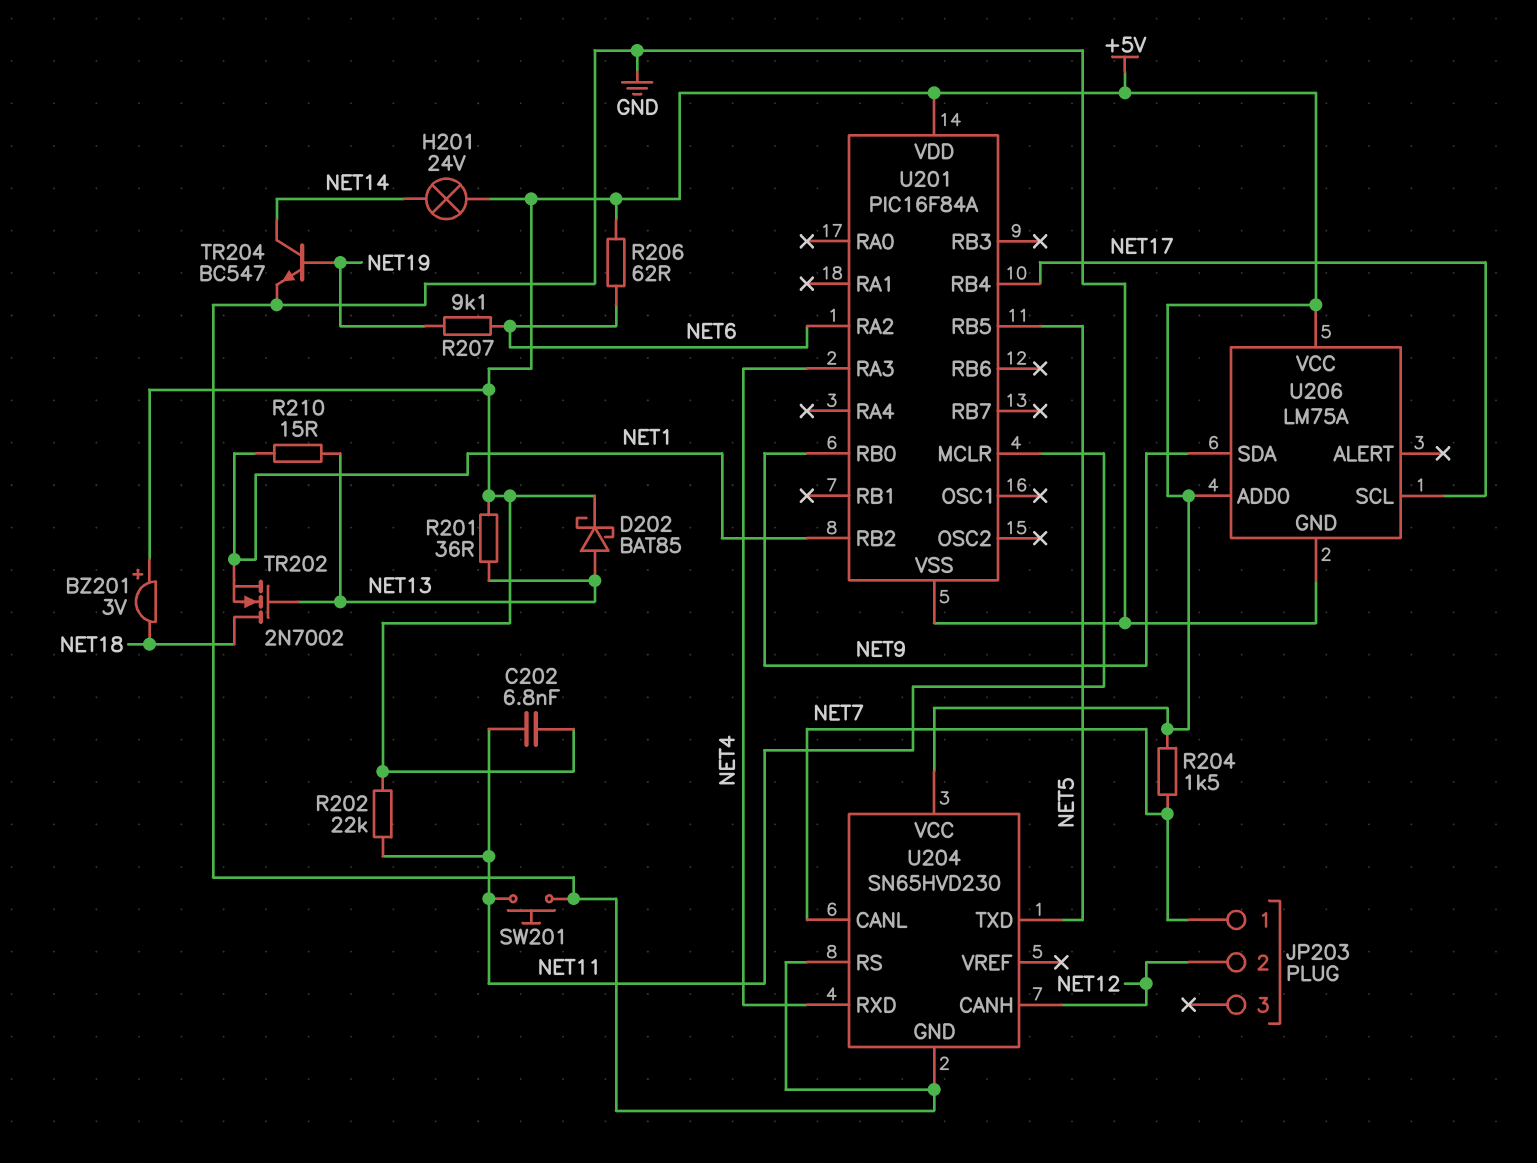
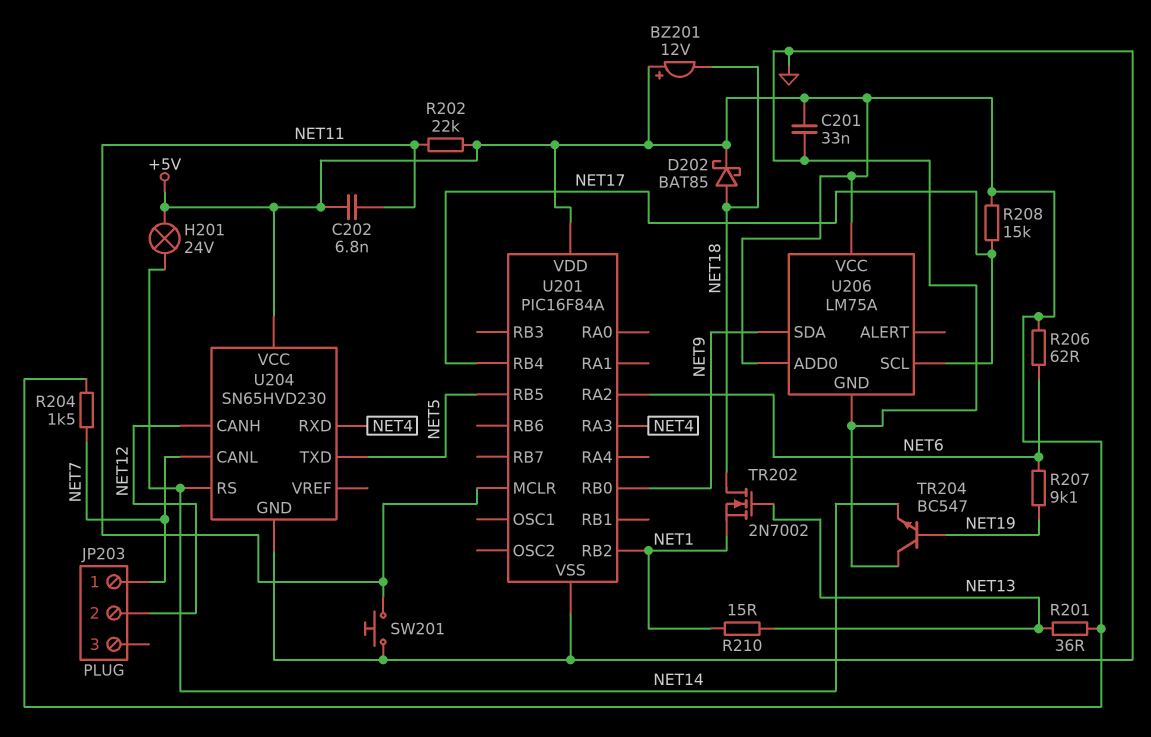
BZ201: buzzer 3V (plus +5V, minus NET18) -> buzzer 12V (plus +5V, minus NET18)
C201: none -> 33nF (+5V, GND)
D202: schottky BAT85 (A NET13, K +5V) -> schottky BAT85 (A NET18, K +5V)
R208: none -> 15k (+5V, NET17)
TR204: NPN BC547 (B NET19, C NET14, E GND) -> NPN BC547 (B NET19, C GND, E NET14)
U204 pin RS: GND -> NET14

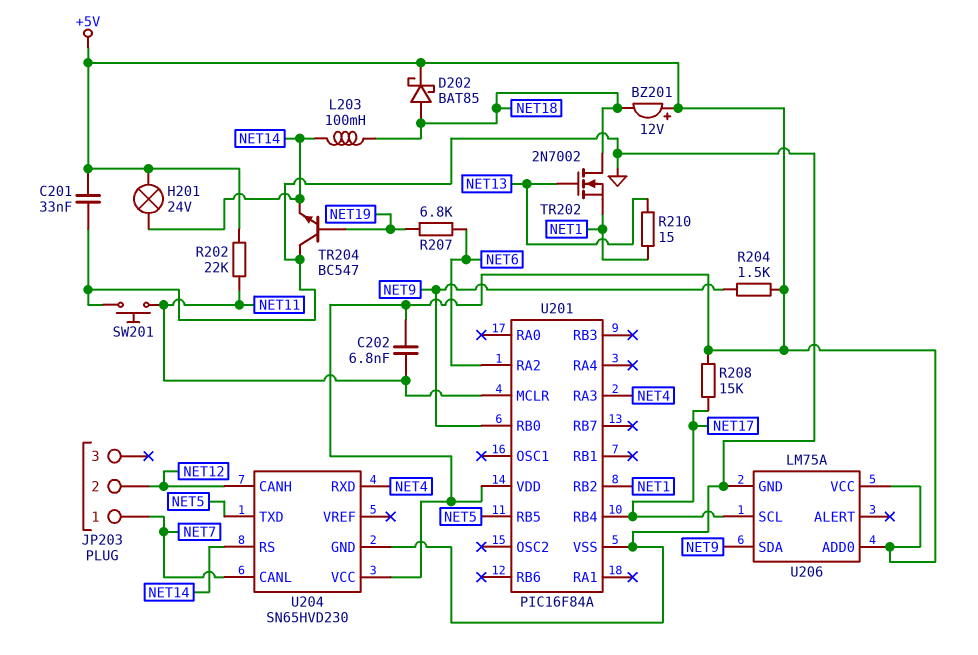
L203: none -> 100mH (NET14, NET18)
R201: 36 (+5V, NET13) -> none
R204: 1.5k (+5V, NET7) -> 1.5k (+5V, NET9)
R206: 62 (+5V, NET6) -> none
R207: 9.1k (NET6, NET19) -> 6.8k (NET6, NET19)

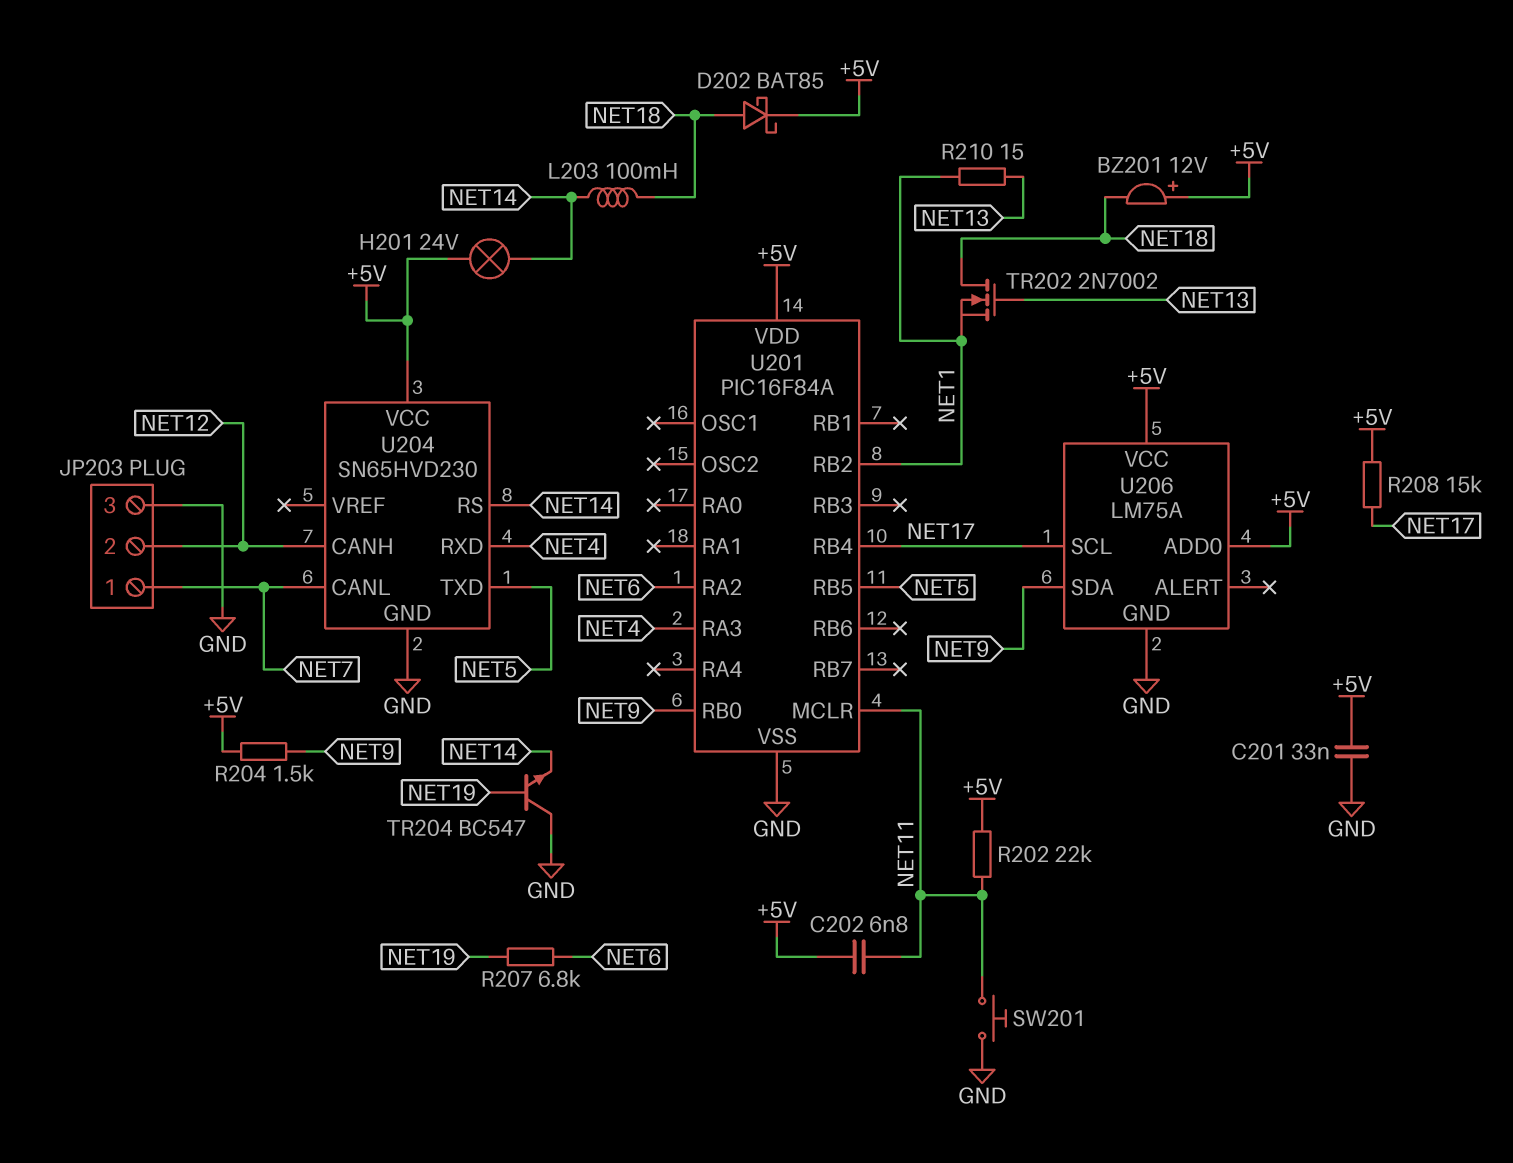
JP203 pin 3: none -> GND

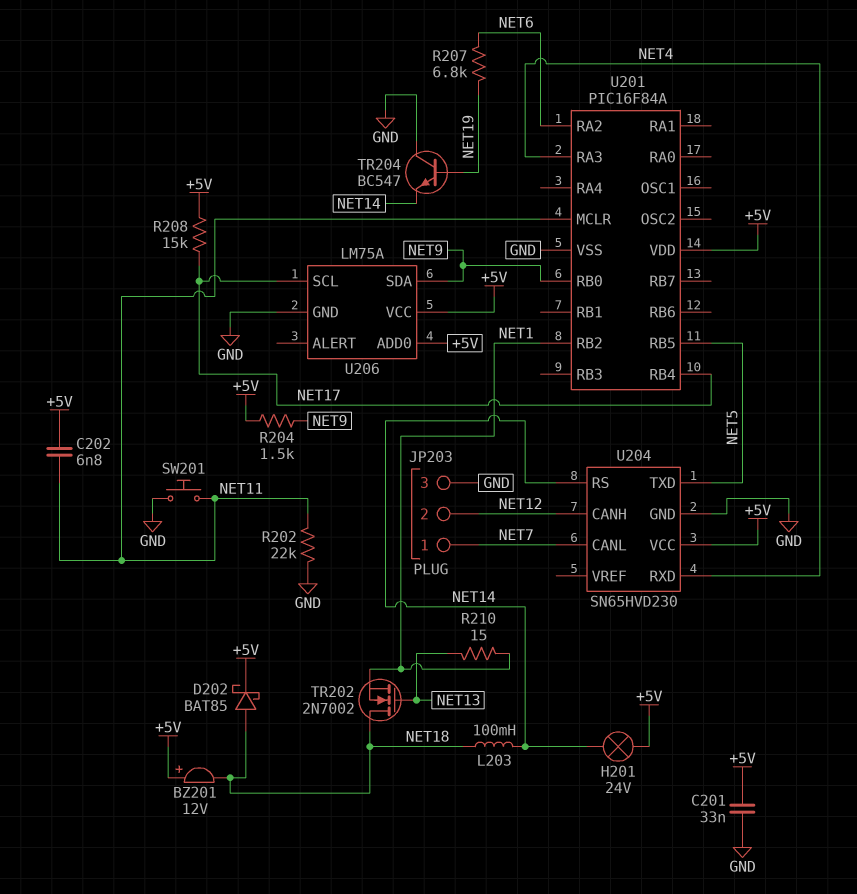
R202: 22k (+5V, NET11) -> 22k (GND, NET11)

